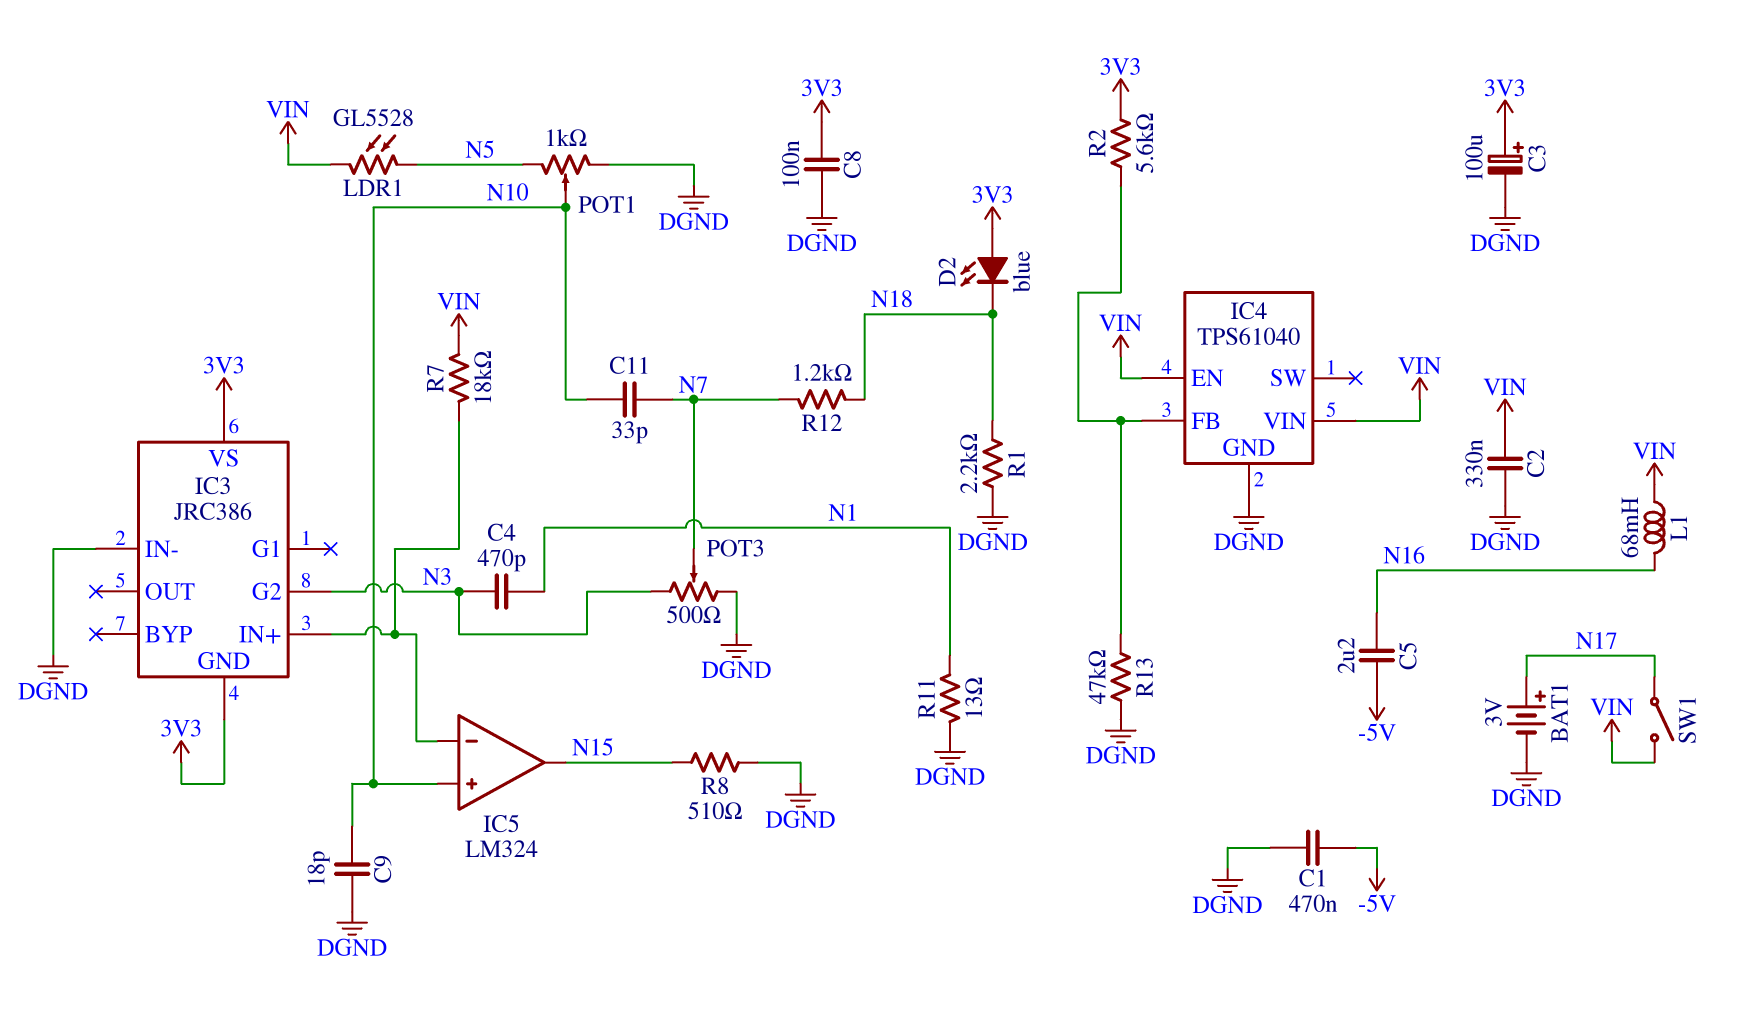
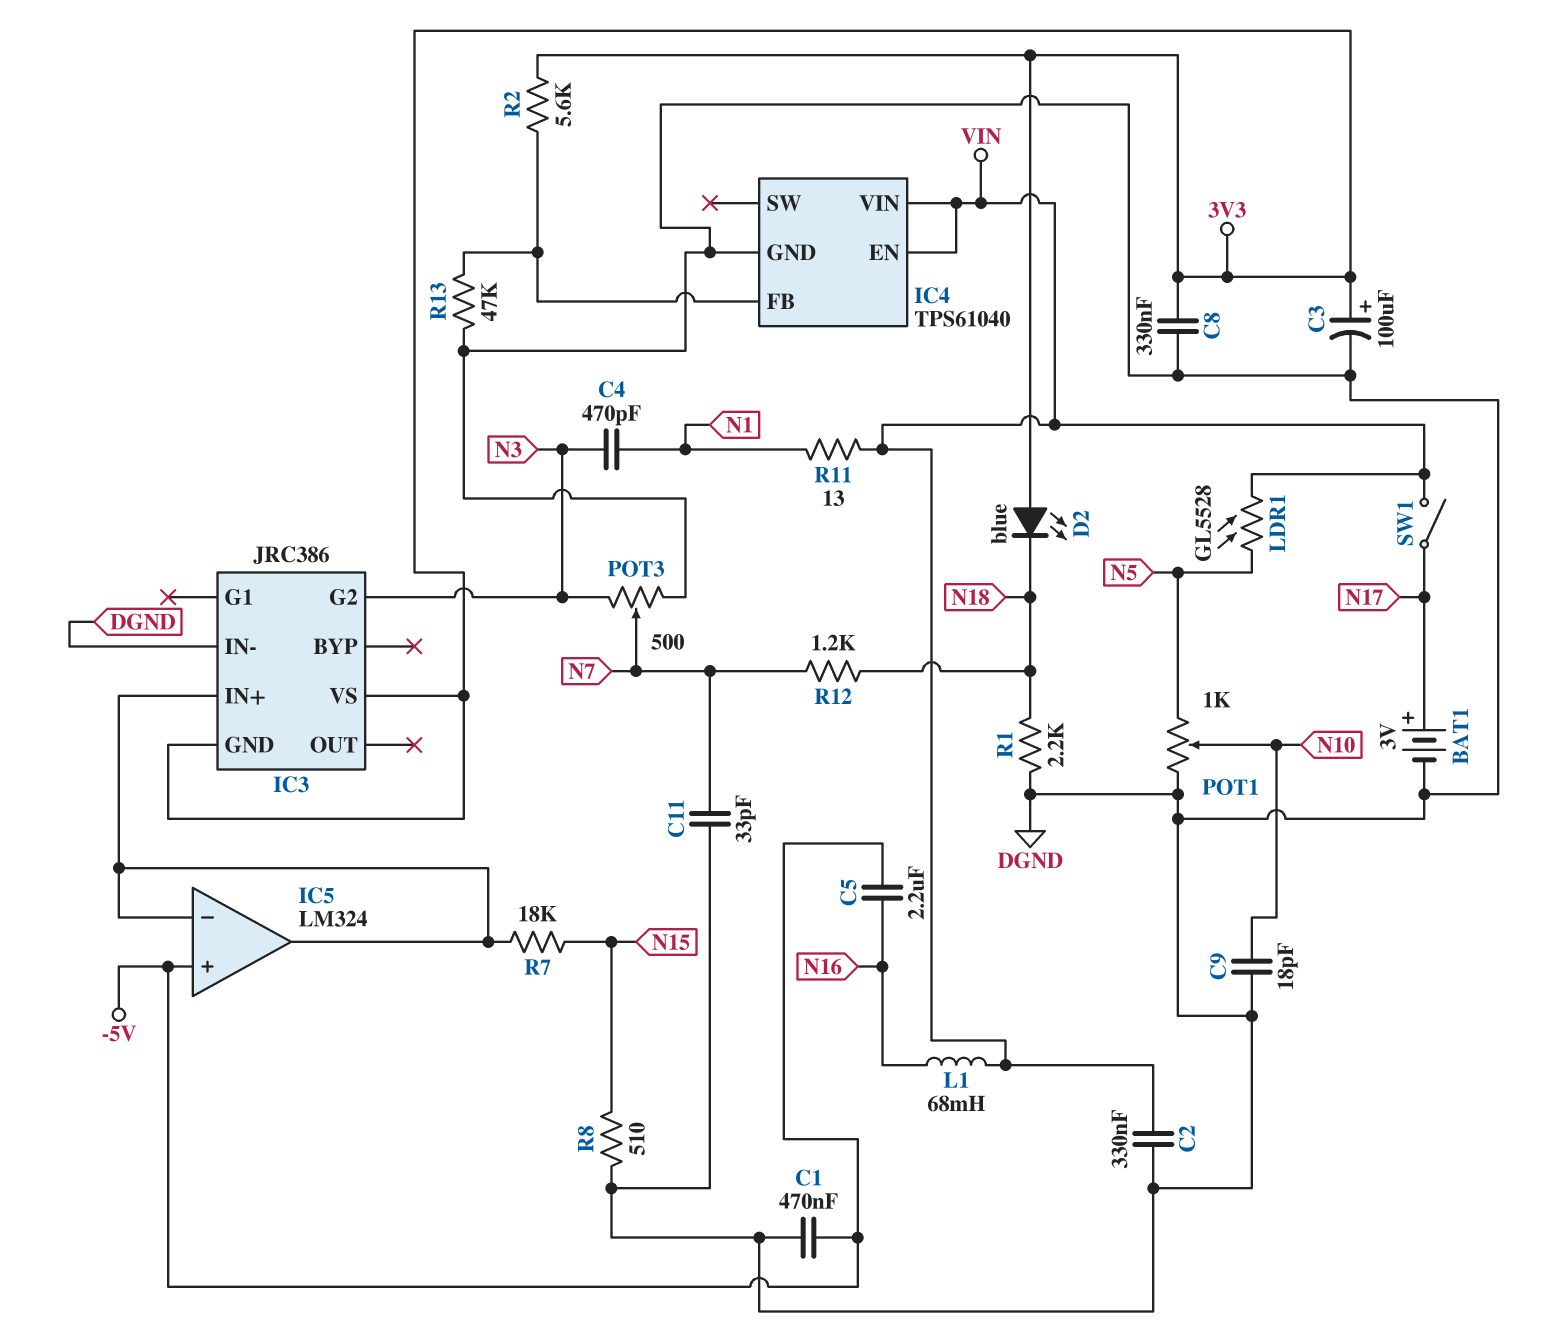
C8: 100nF (3V3, DGND) -> 330nF (3V3, DGND)
C11: 33pF (N7, N10) -> 33pF (DGND, N7)
IC5 pin in+: N10 -> -5V
IC5 pin out: N15 -> IC3/IN+
R7: 18k (IC3/IN+, VIN) -> 18k (IC3/IN+, N15)
R11: 13 (DGND, N1) -> 13 (N1, VIN)

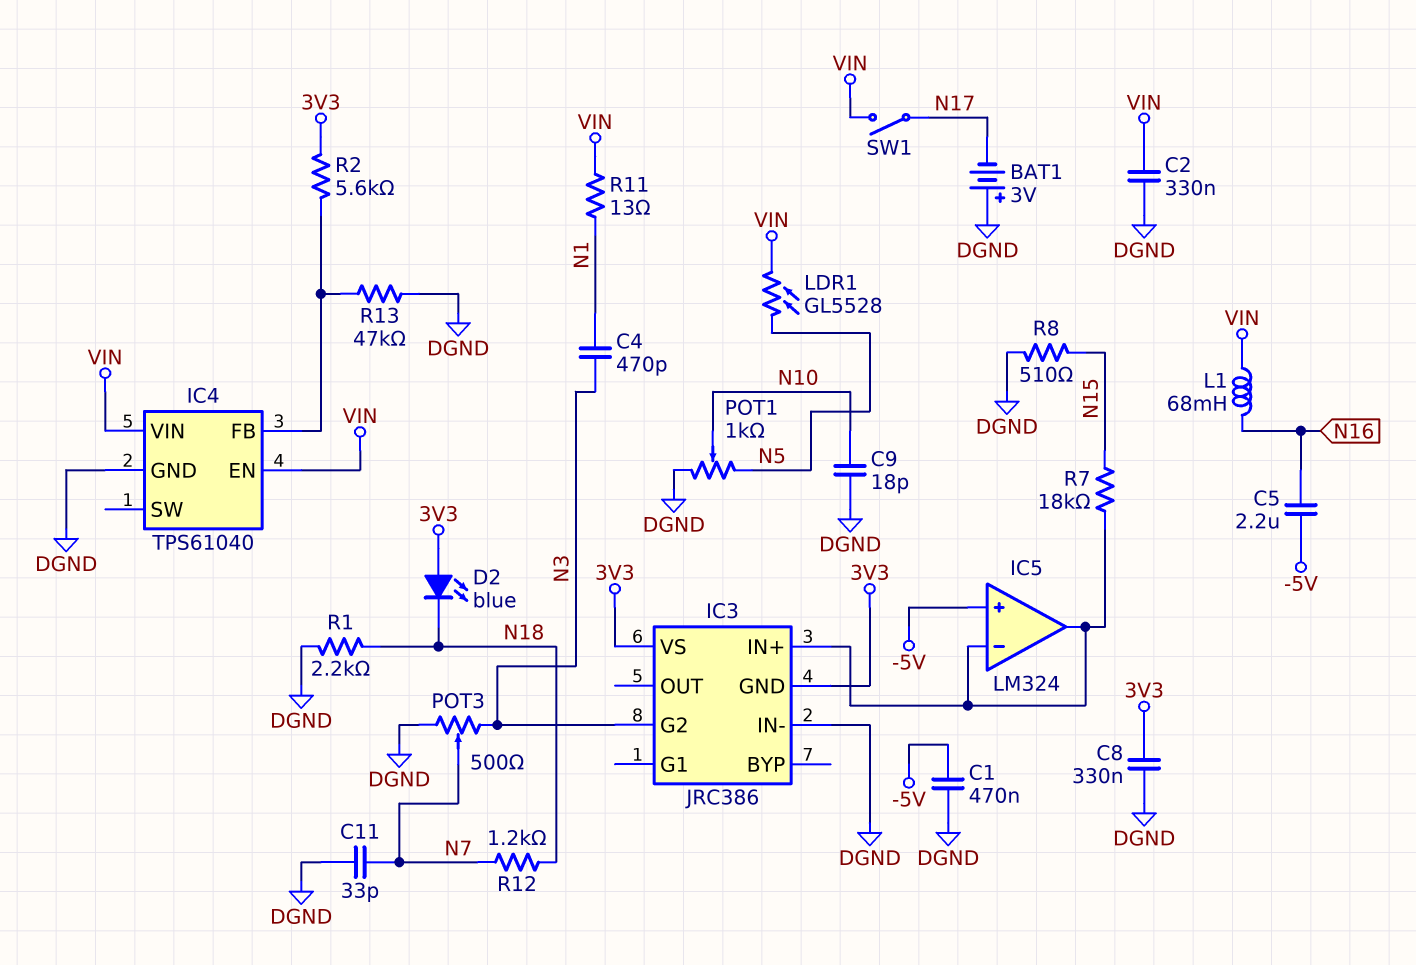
BAT1: 3V (plus N17, minus DGND) -> 3V (plus DGND, minus N17)
C3: 100uF (plus 3V3, minus DGND) -> none

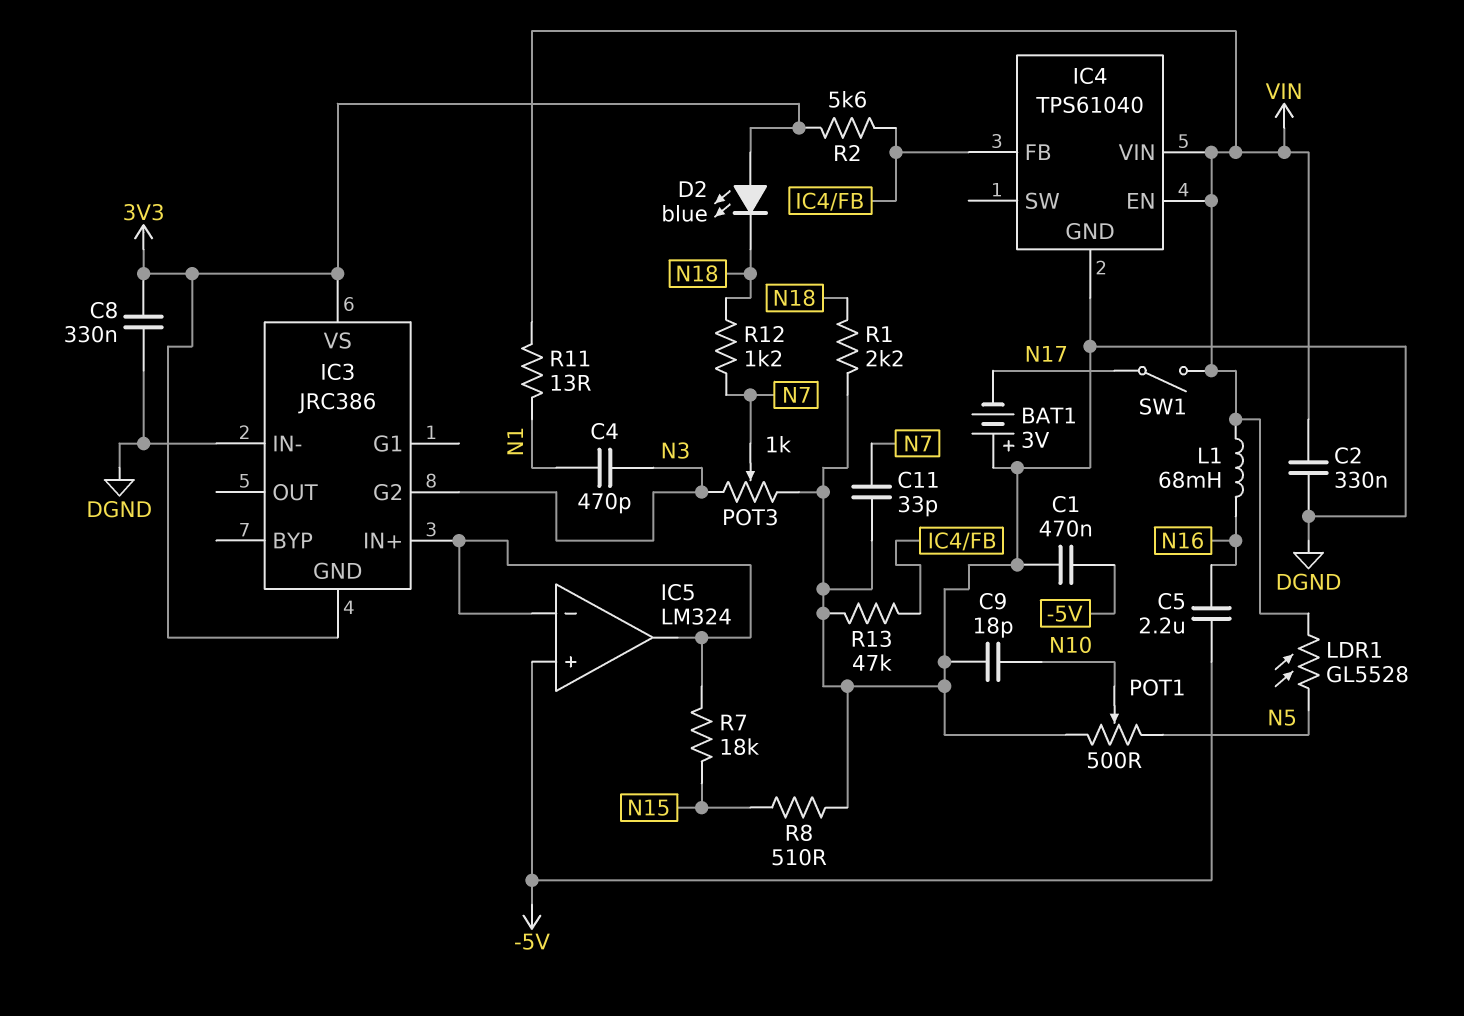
POT1: 1k (DGND, N5, wiper N10) -> 500 (DGND, N5, wiper N10)
POT3: 500 (DGND, N3, wiper N7) -> 1k (DGND, N3, wiper N7)

